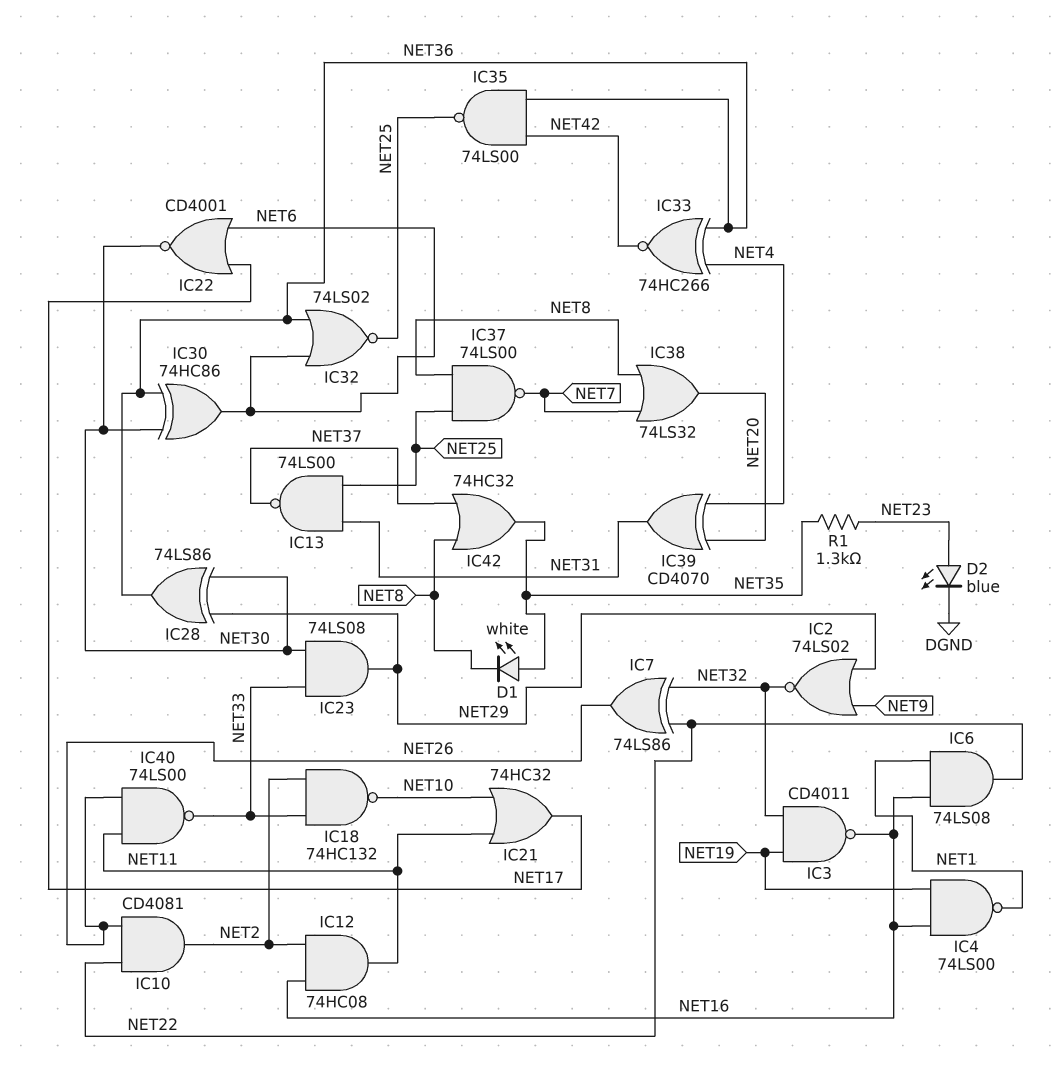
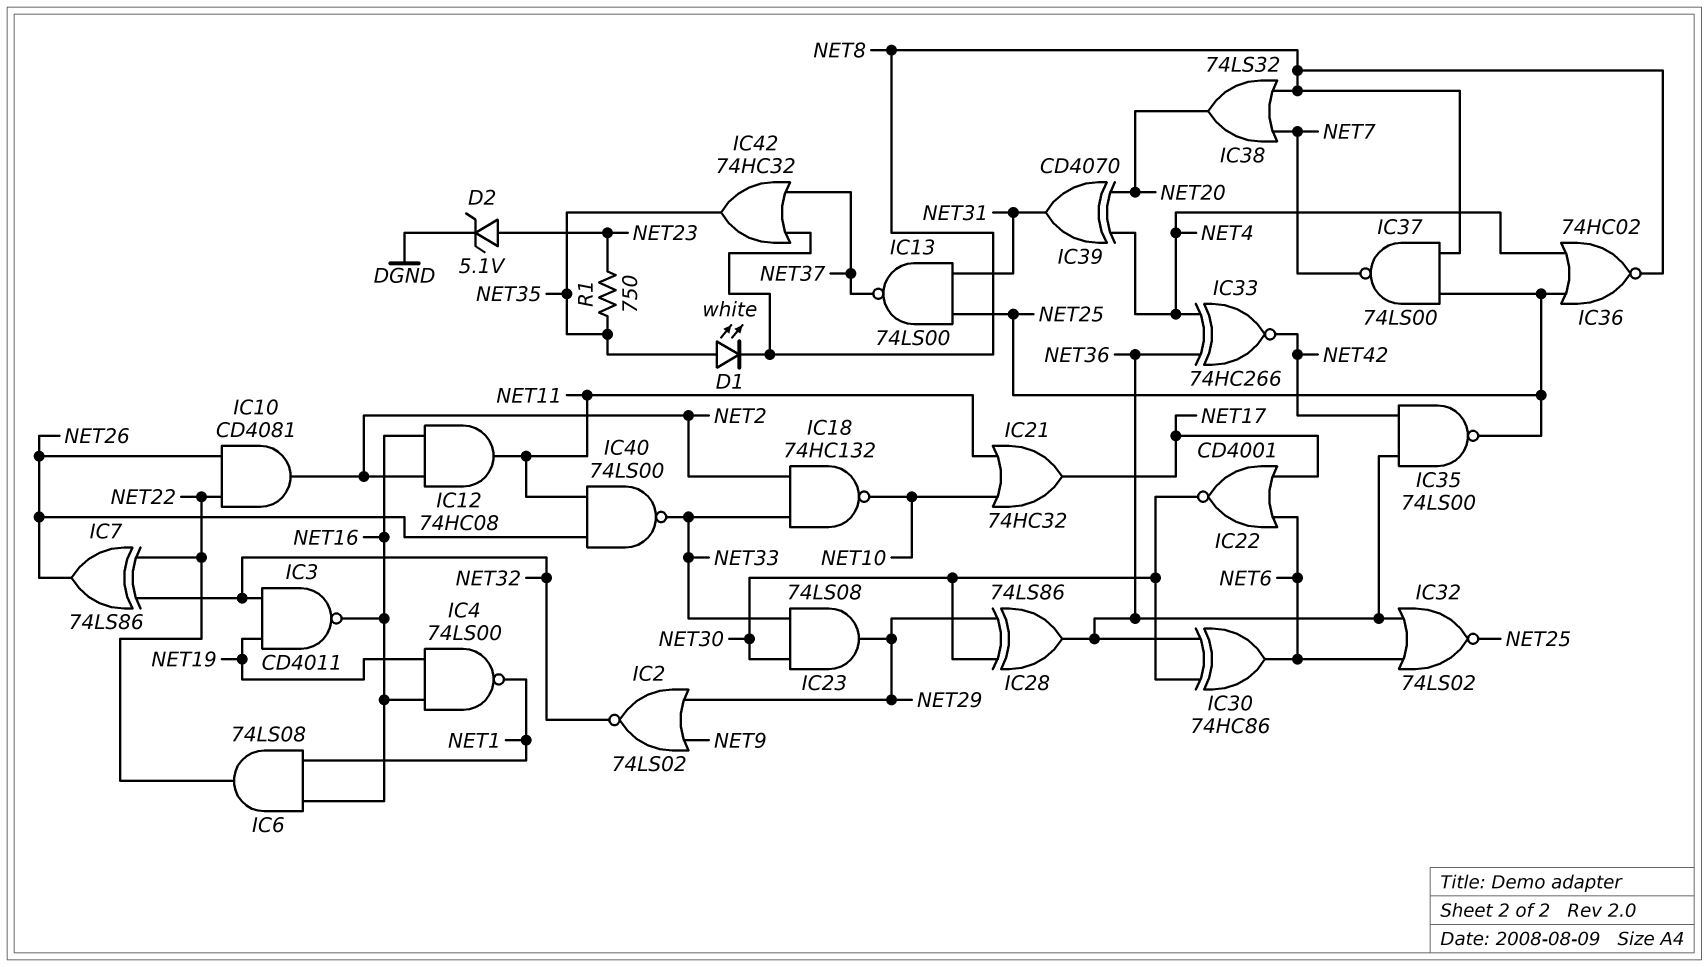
D2: LED blue (A NET23, K DGND) -> zener 5.1V (A NET23, K DGND)
IC36: none -> NOR 74HC02 (in NET4, in NET25, out NET8)
R1: 1.3k (NET23, NET35) -> 750 (NET23, NET35)

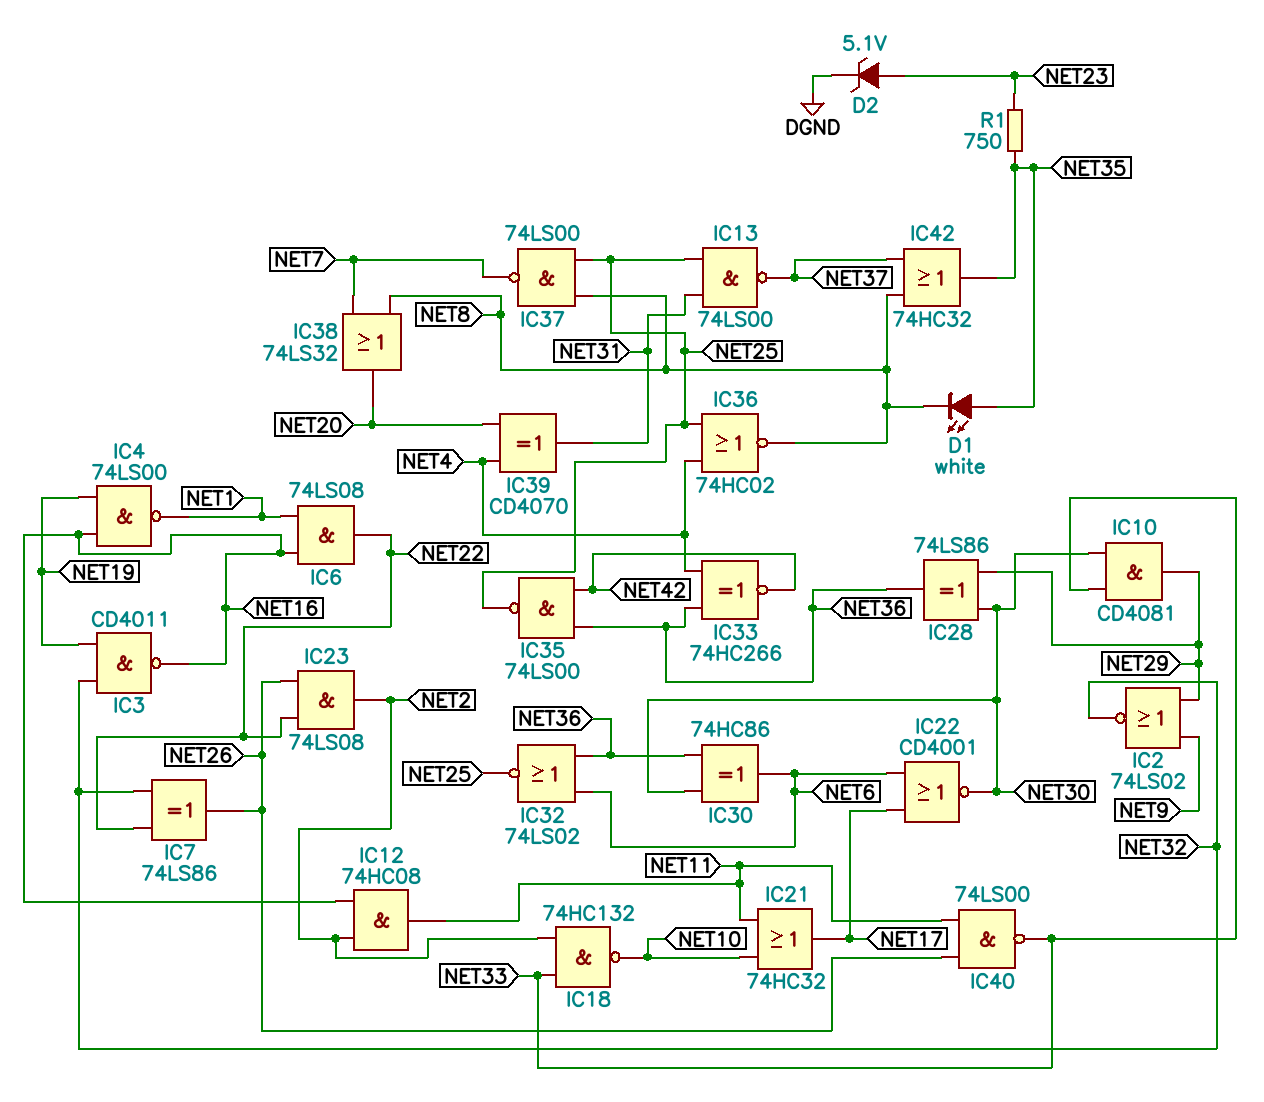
IC10: AND CD4081 (in NET22, in NET26, out NET2) -> AND CD4081 (in NET30, in NET33, out NET29)
IC23: AND 74LS08 (in NET30, in NET33, out NET29) -> AND 74LS08 (in NET22, in NET26, out NET2)

